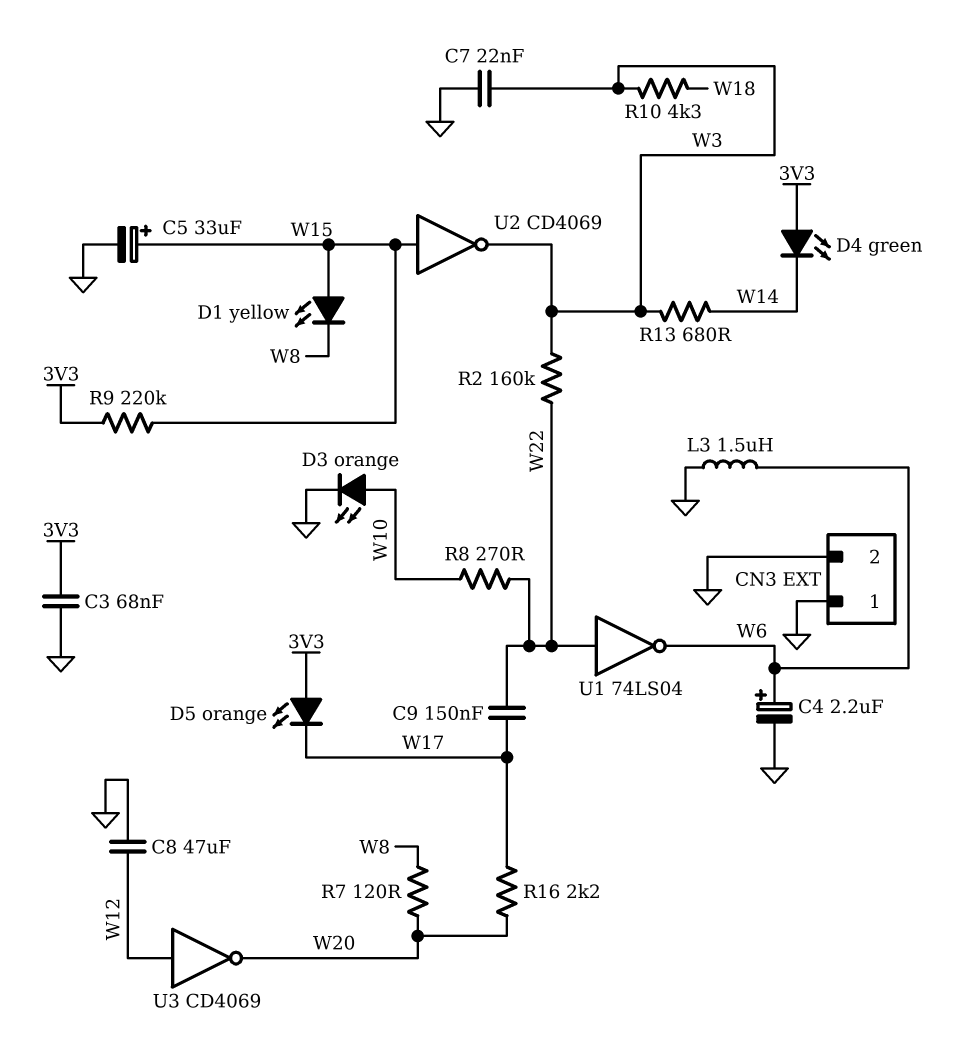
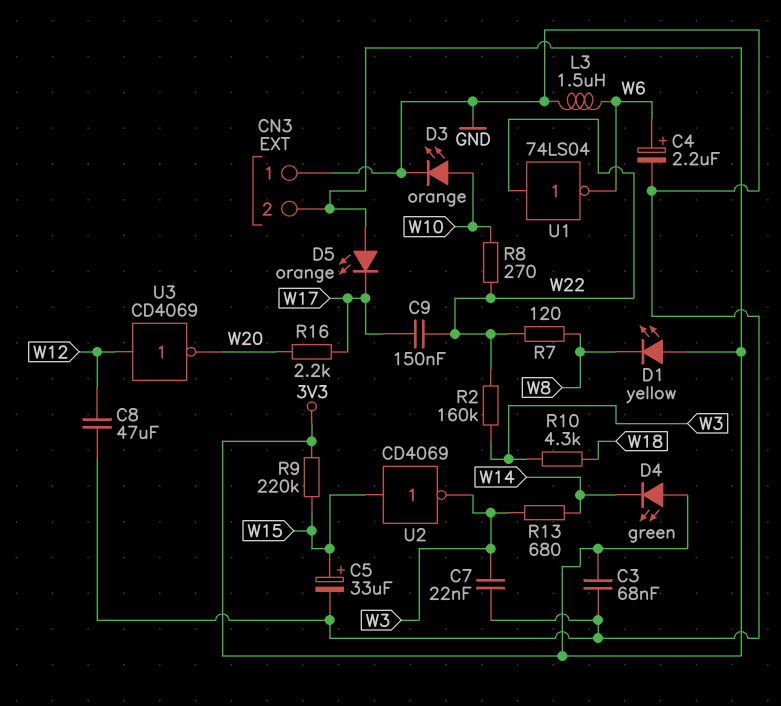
CN3 pin 2: GND -> 3V3
D1: LED yellow (A W15, K W8) -> LED yellow (A 3V3, K W8)
R7: 120 (W8, W20) -> 120 (W8, W22)

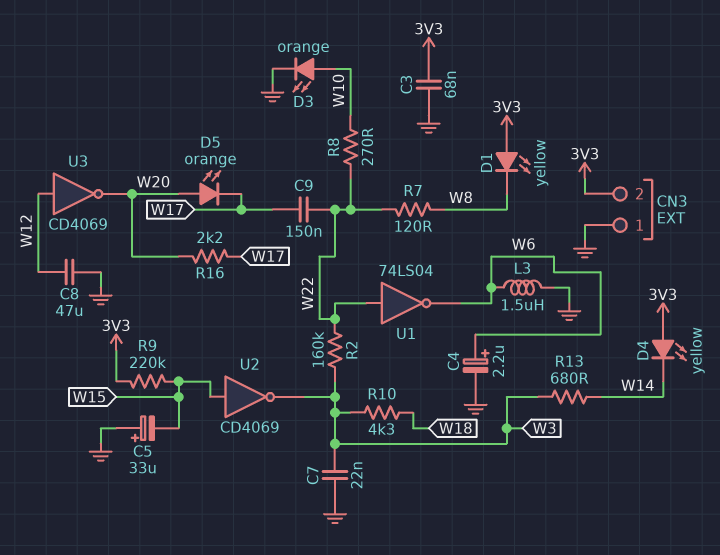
C5: 33uF (plus W15, minus GND) -> 33uF (plus GND, minus W15)
D4: LED green (A 3V3, K W14) -> LED yellow (A 3V3, K W14)
D5: LED orange (A 3V3, K W17) -> LED orange (A W20, K W17)

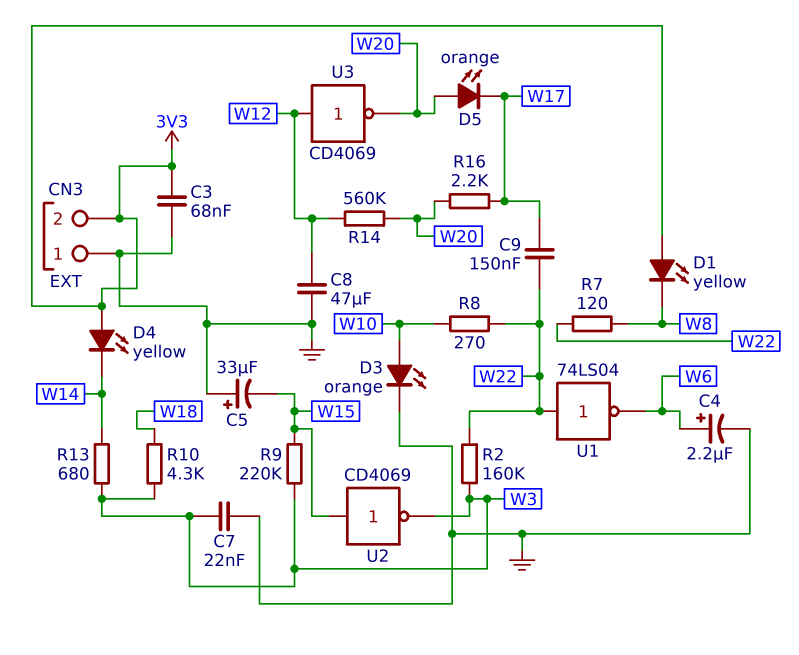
L3: 1.5uH (GND, W6) -> none
R9: 220k (3V3, W15) -> 220k (W3, W15)
R14: none -> 560k (W12, W20)

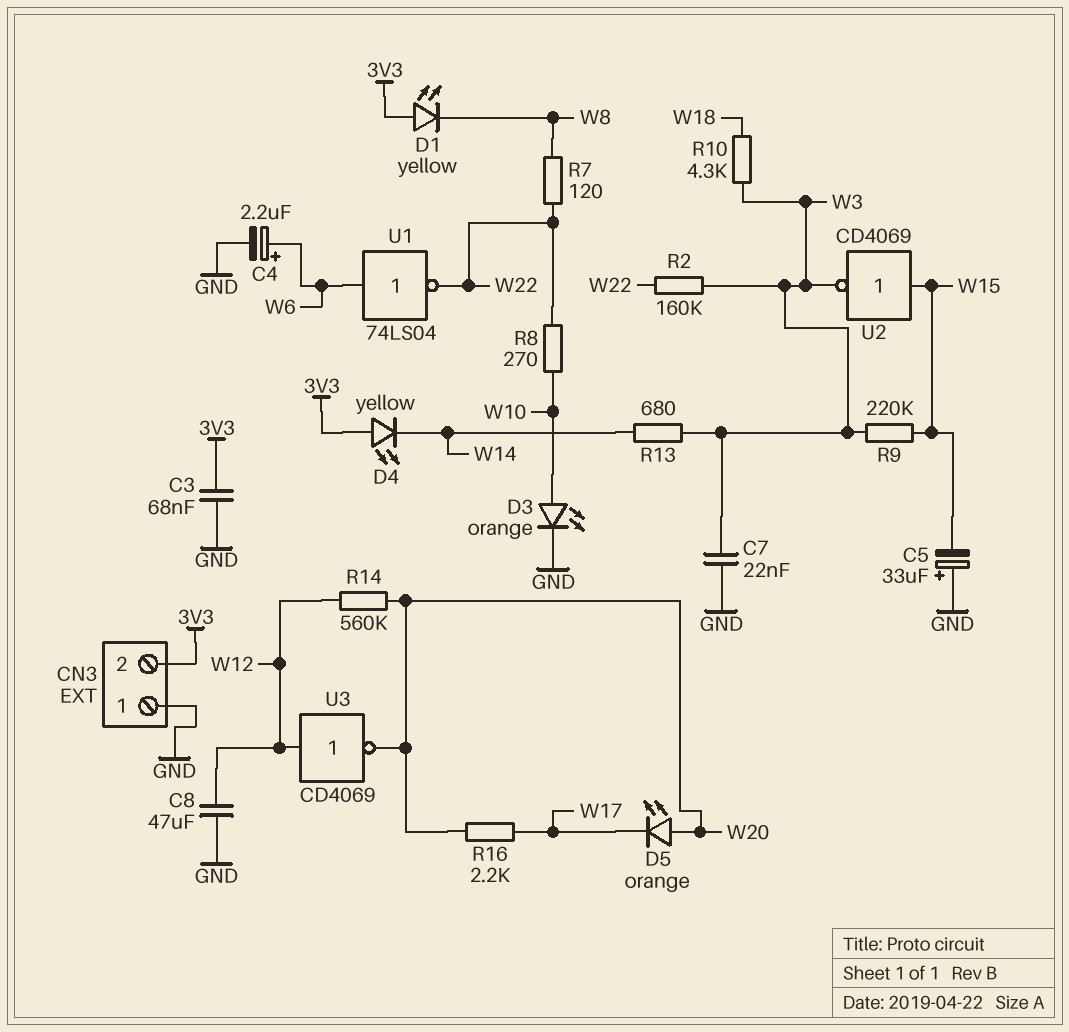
C9: 150nF (W17, W22) -> none
U1: NOT 74LS04 (in W22, out W6) -> NOT 74LS04 (in W6, out W22)

